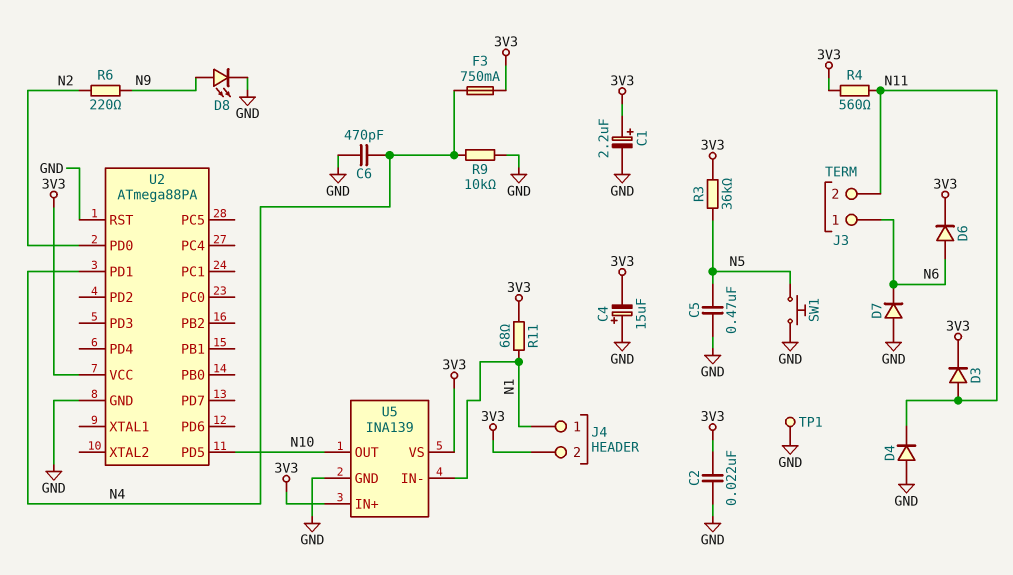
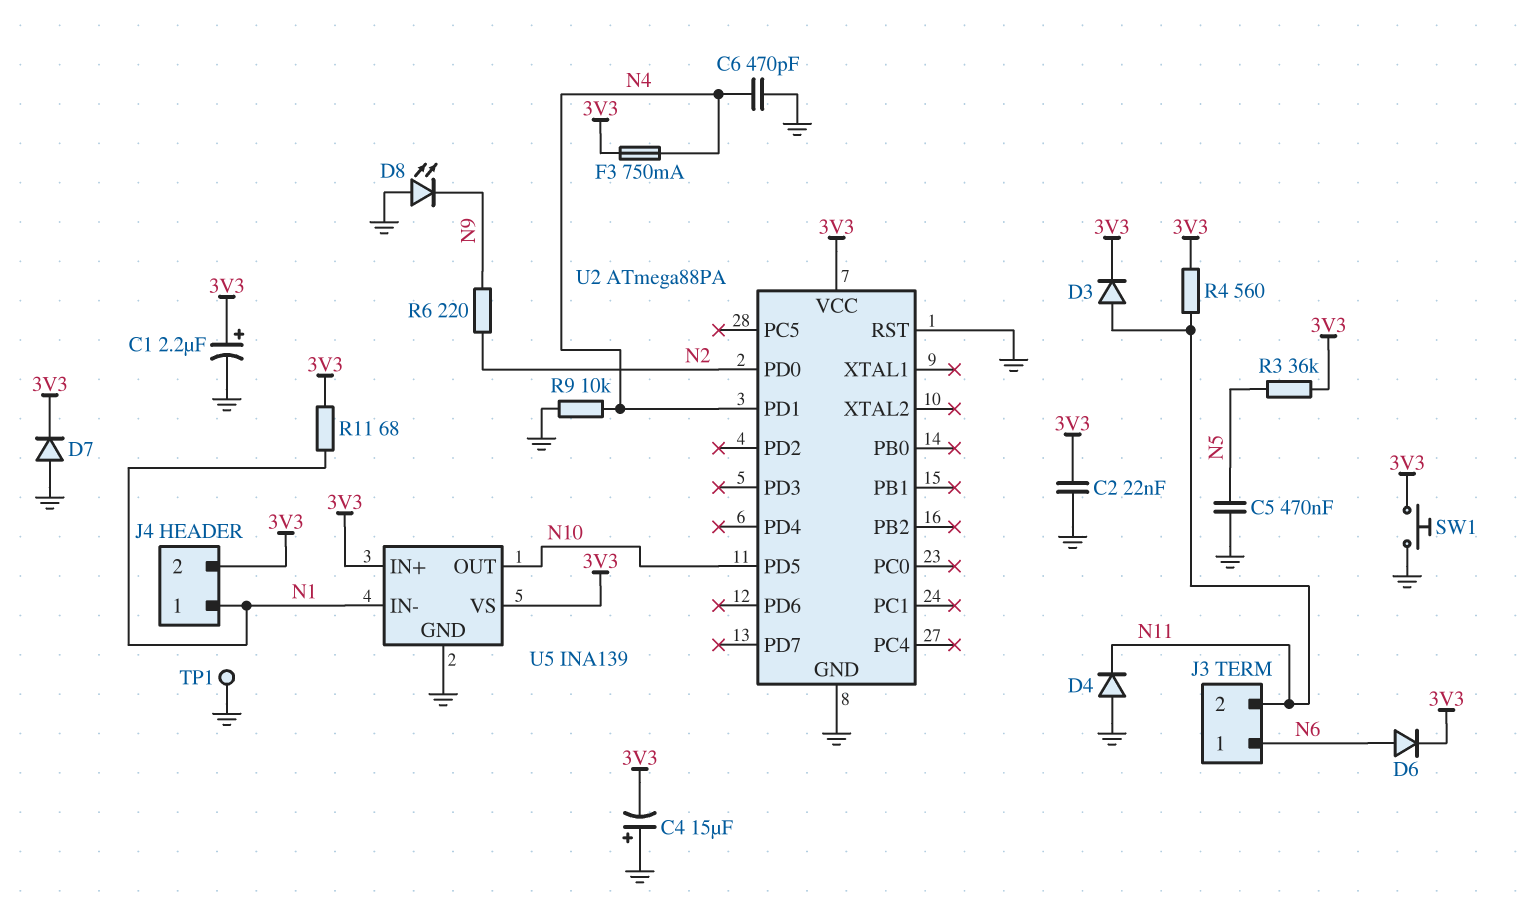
D7: diode (A GND, K N6) -> diode (A GND, K 3V3)
D8: LED (A N9, K GND) -> LED (A GND, K N9)
SW1: button (GND, N5) -> button (3V3, GND)

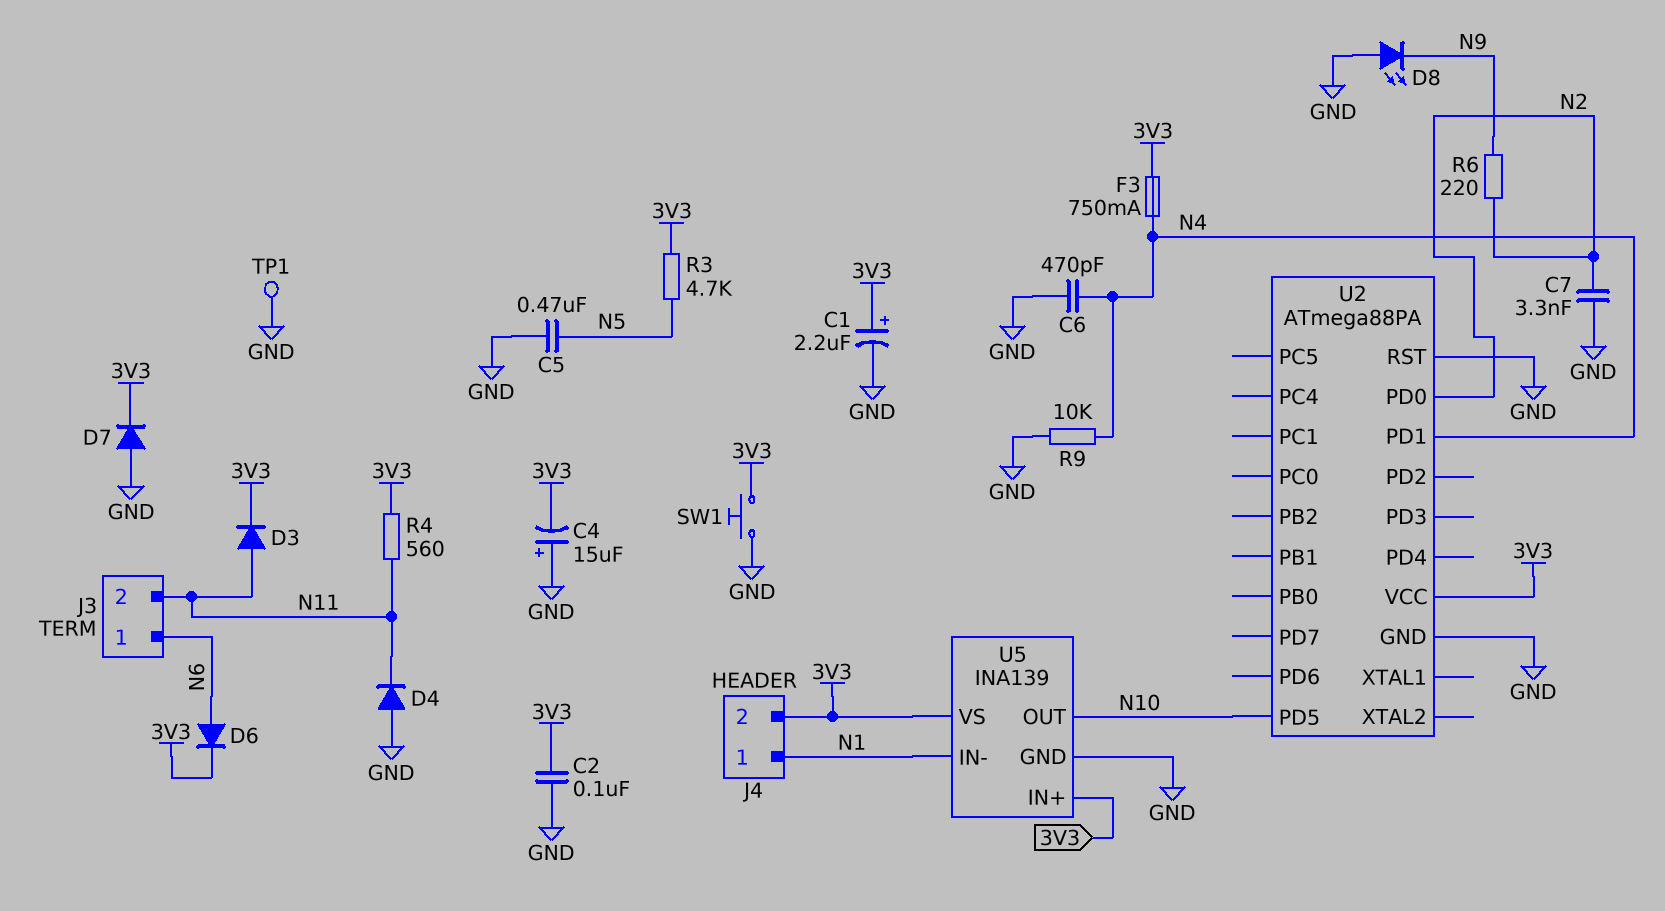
C2: 22nF (3V3, GND) -> 100nF (3V3, GND)
C7: none -> 3.3nF (GND, N2)
R3: 36k (3V3, N5) -> 4.7k (3V3, N5)
R11: 68 (3V3, N1) -> none

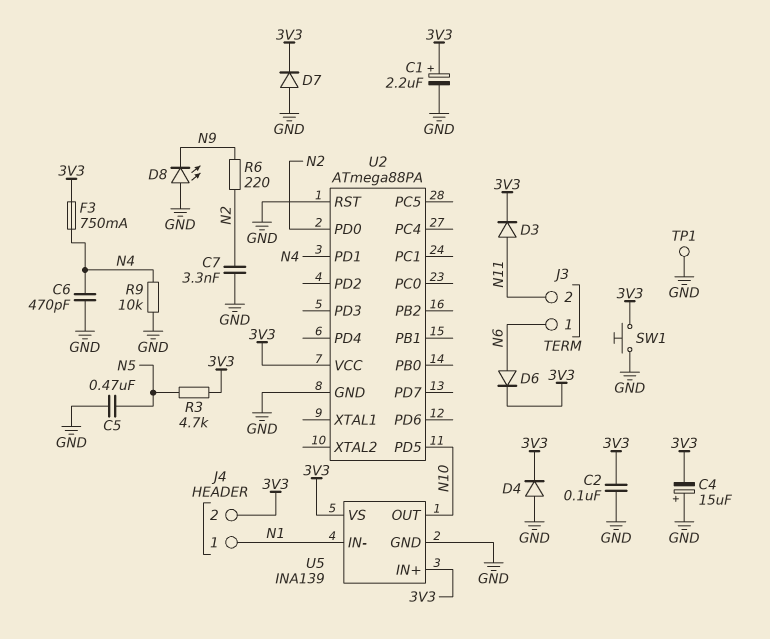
D4: diode (A GND, K N11) -> diode (A GND, K 3V3)
R4: 560 (3V3, N11) -> none

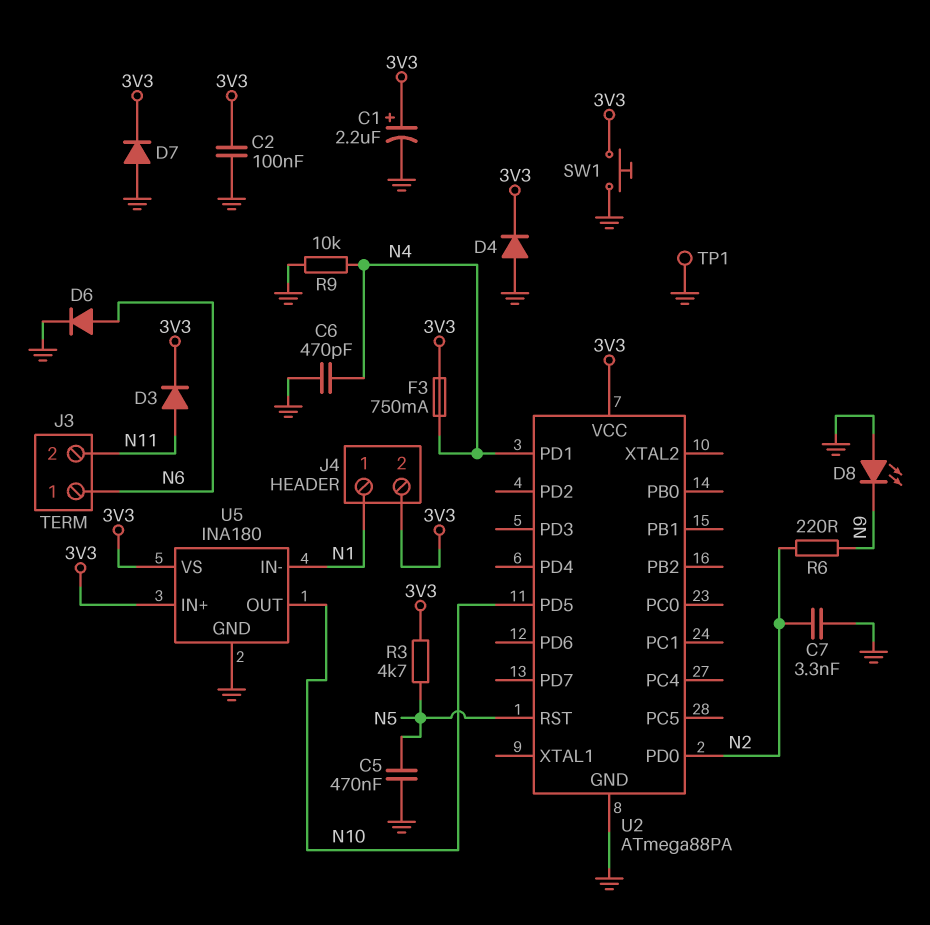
C4: 15uF (plus GND, minus 3V3) -> none
D6: diode (A N6, K 3V3) -> diode (A N6, K GND)
U2 pin RST: GND -> N5
U5: INA139 -> INA180

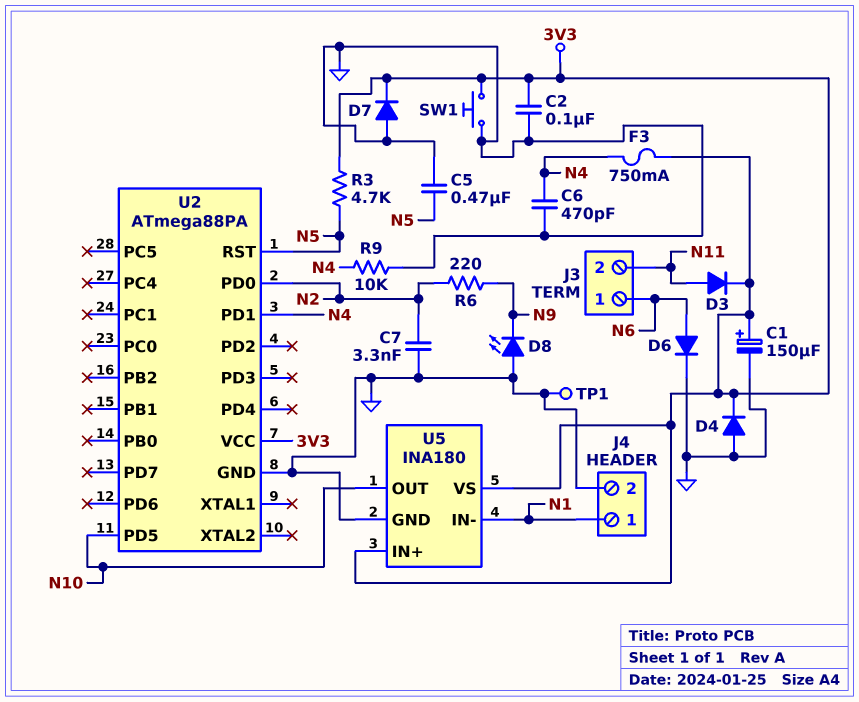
C1: 2.2uF (plus 3V3, minus GND) -> 150uF (plus 3V3, minus GND)
J4 pin 2: 3V3 -> GND

